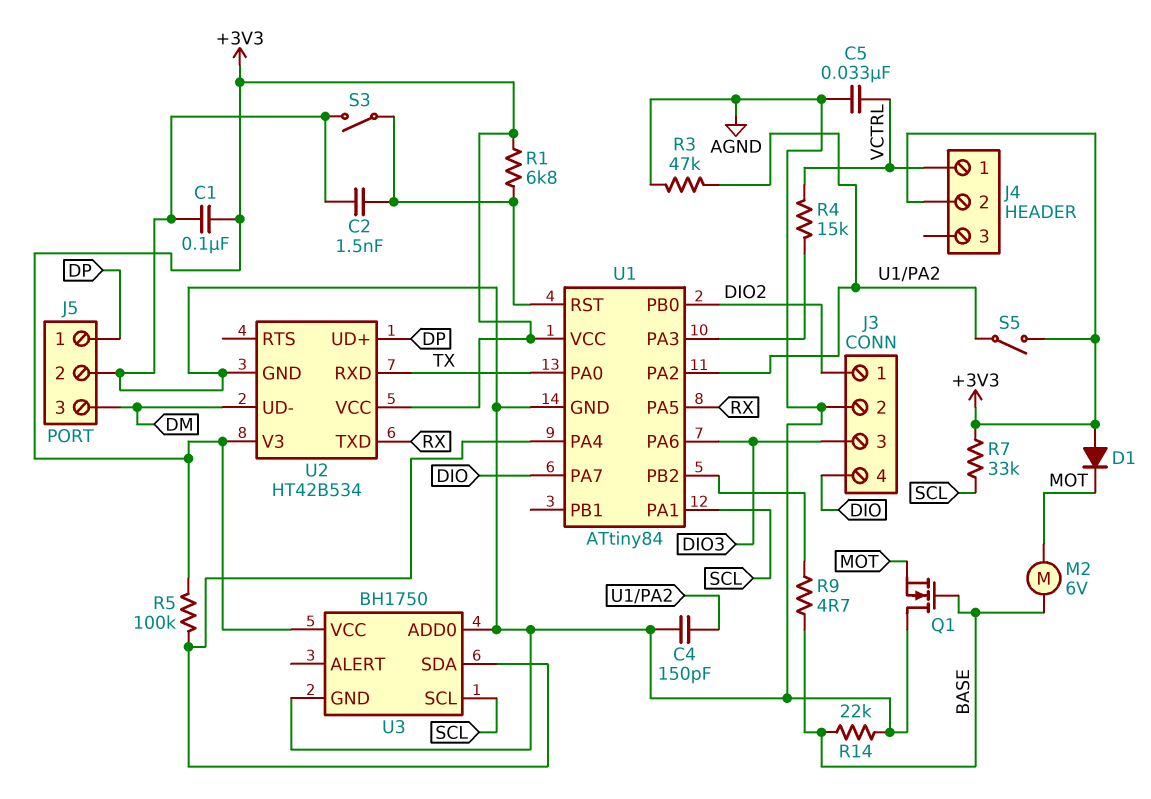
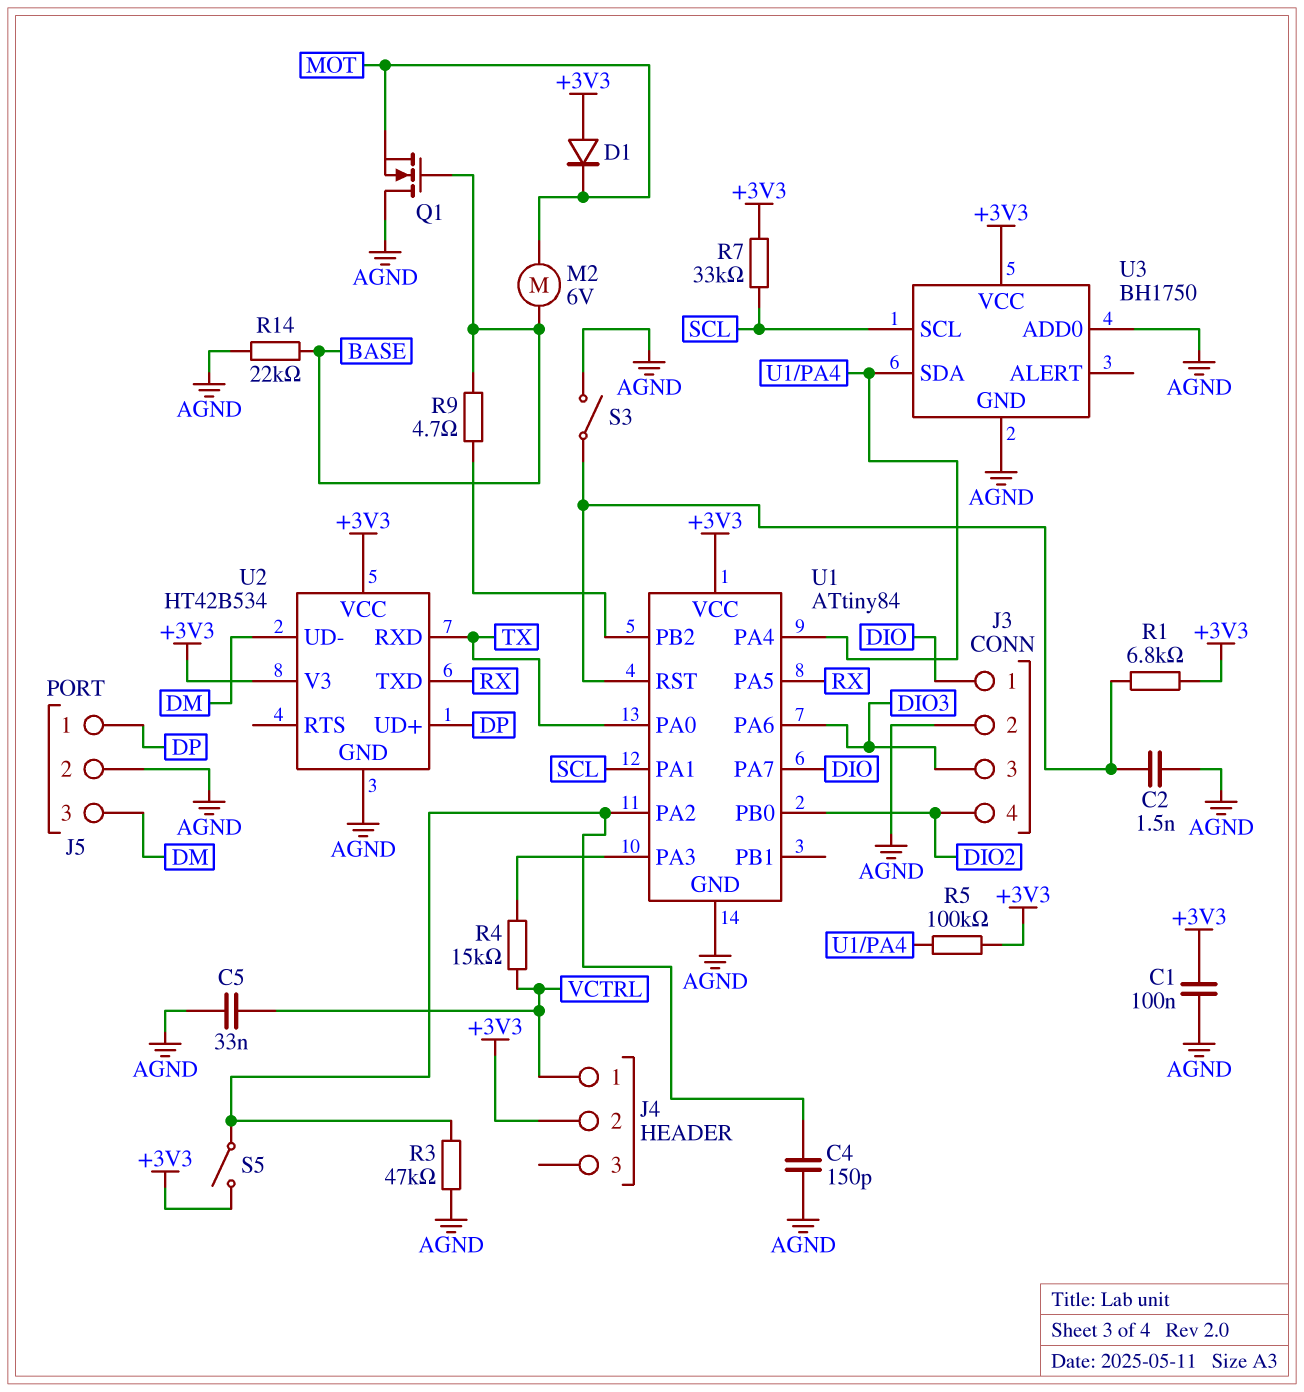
J3 pin 1: DIO2 -> DIO
J3 pin 4: DIO -> DIO2

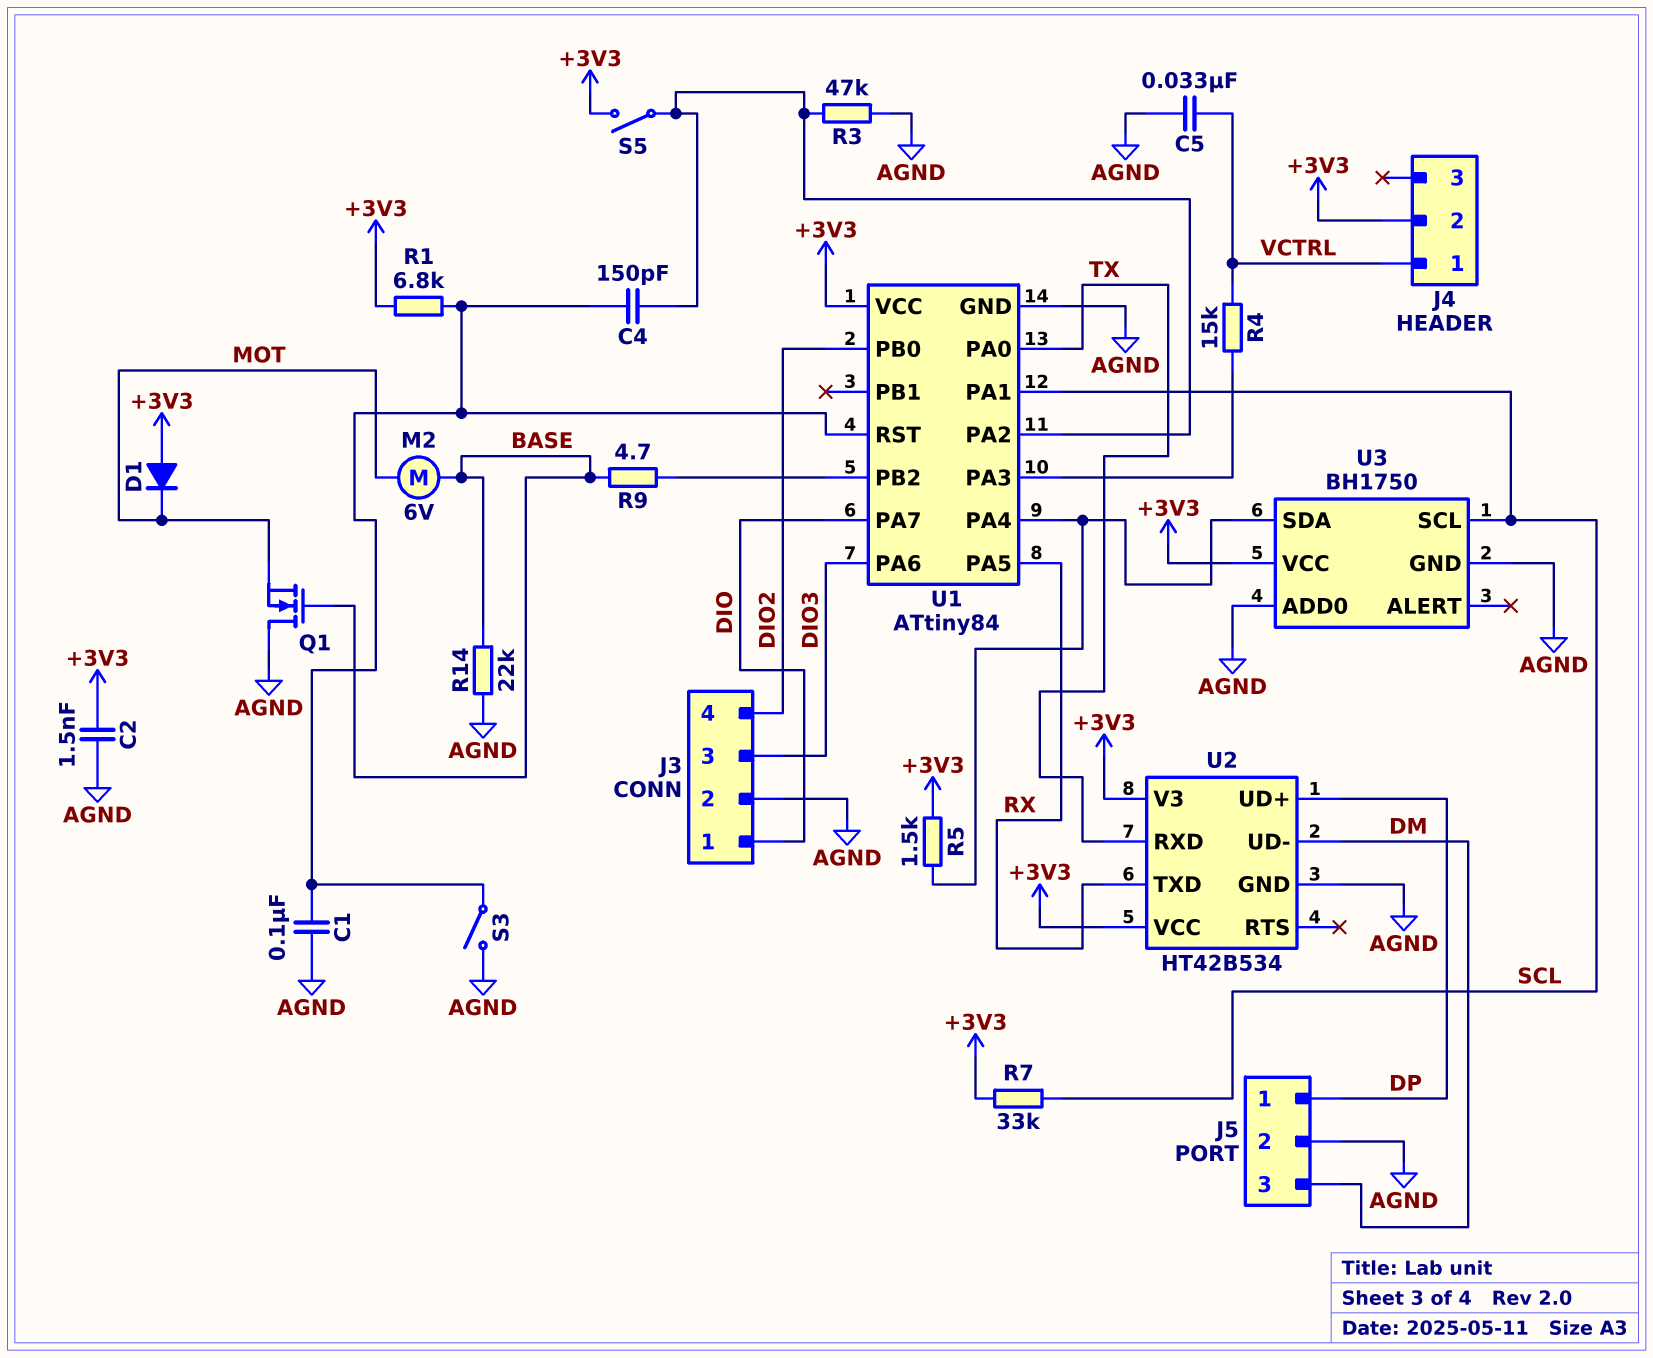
C1: 100nF (+3V3, AGND) -> 100nF (AGND, U1/RST)
C2: 1.5nF (AGND, U1/RST) -> 1.5nF (+3V3, AGND)
C4: 150pF (AGND, U1/PA2) -> 150pF (U1/PA2, U1/RST)
R5: 100k (+3V3, U1/PA4) -> 1.5k (+3V3, U1/PA4)

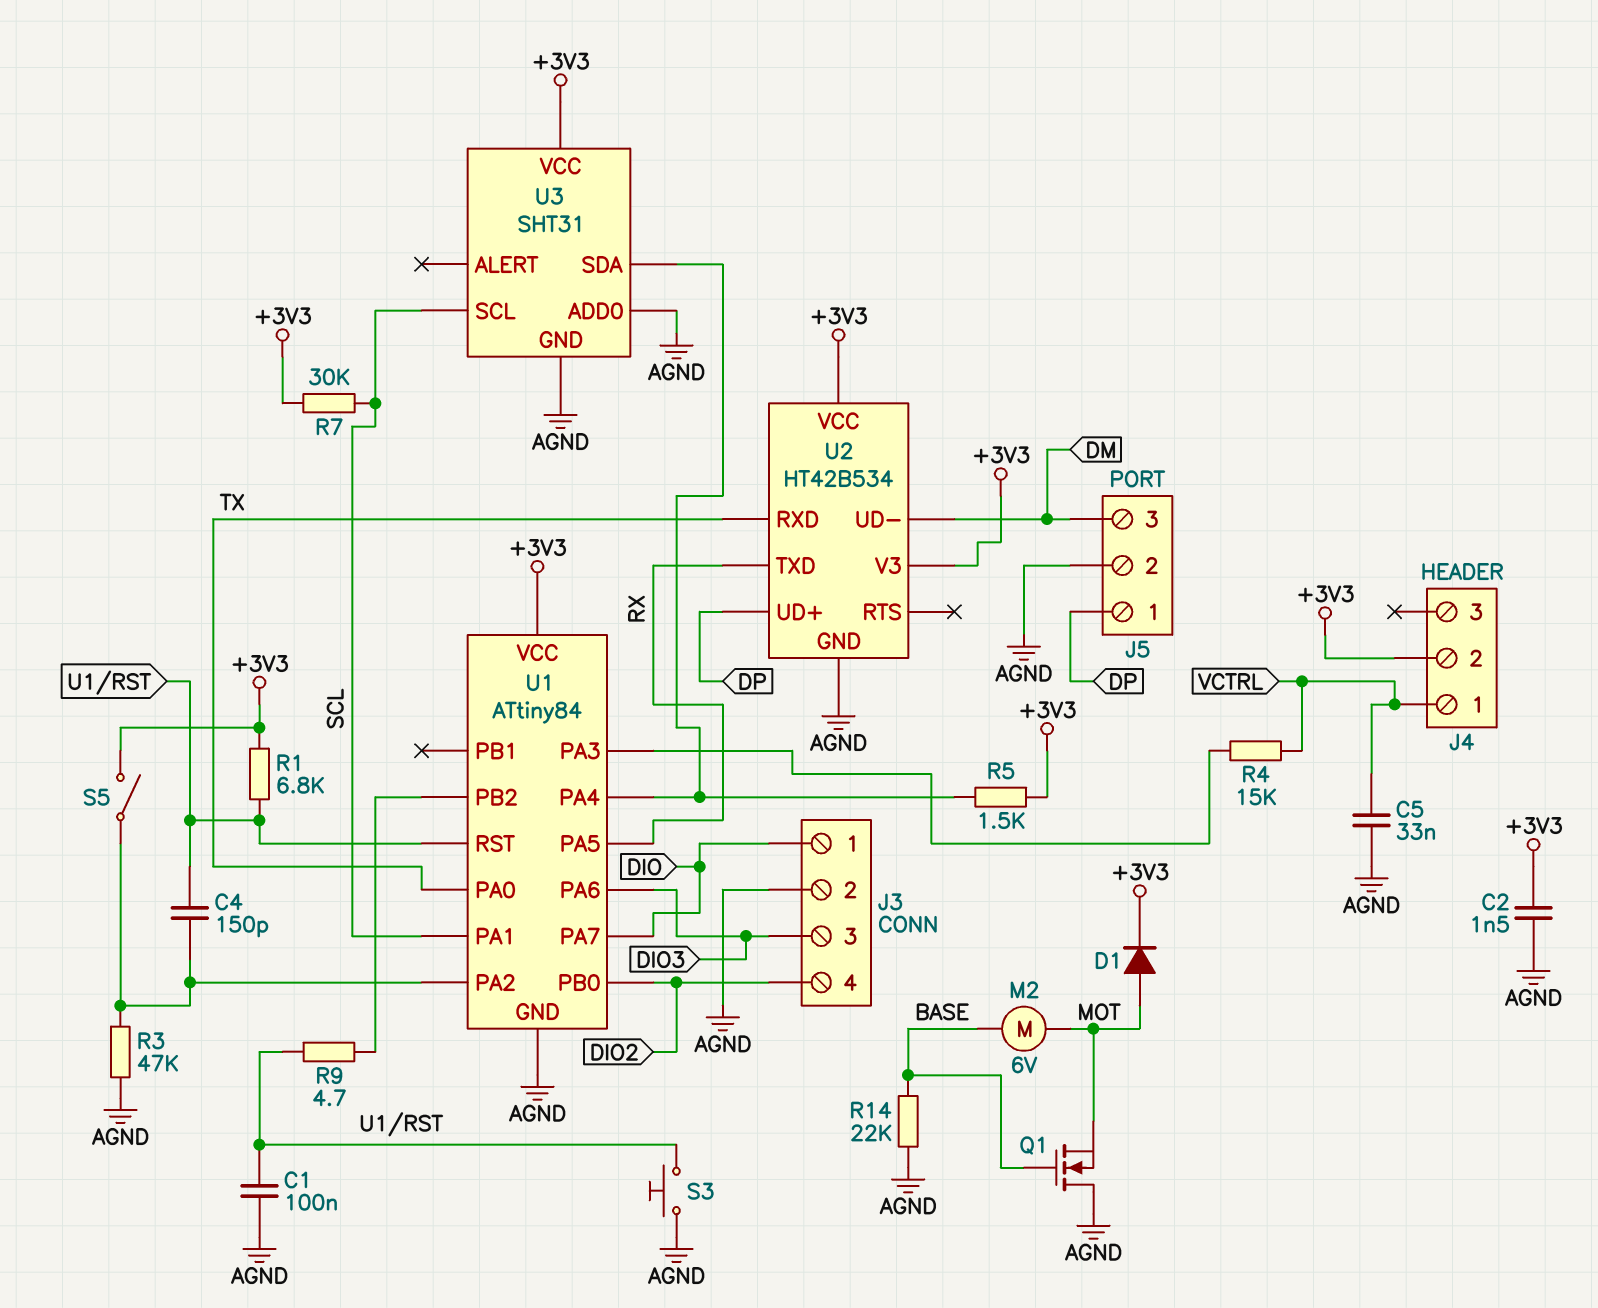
D1: diode (A +3V3, K MOT) -> diode (A MOT, K +3V3)
R7: 33k (+3V3, SCL) -> 30k (+3V3, SCL)
R9: 4.7 (BASE, U1/PB2) -> 4.7 (U1/PB2, U1/RST)
S3: switch (AGND, U1/RST) -> button (AGND, U1/RST)
U3: BH1750 -> SHT31

